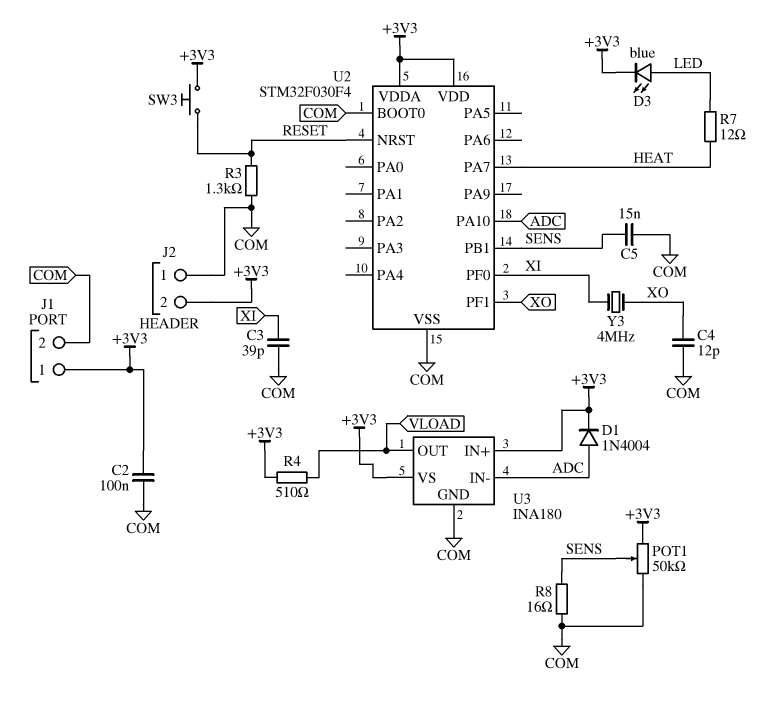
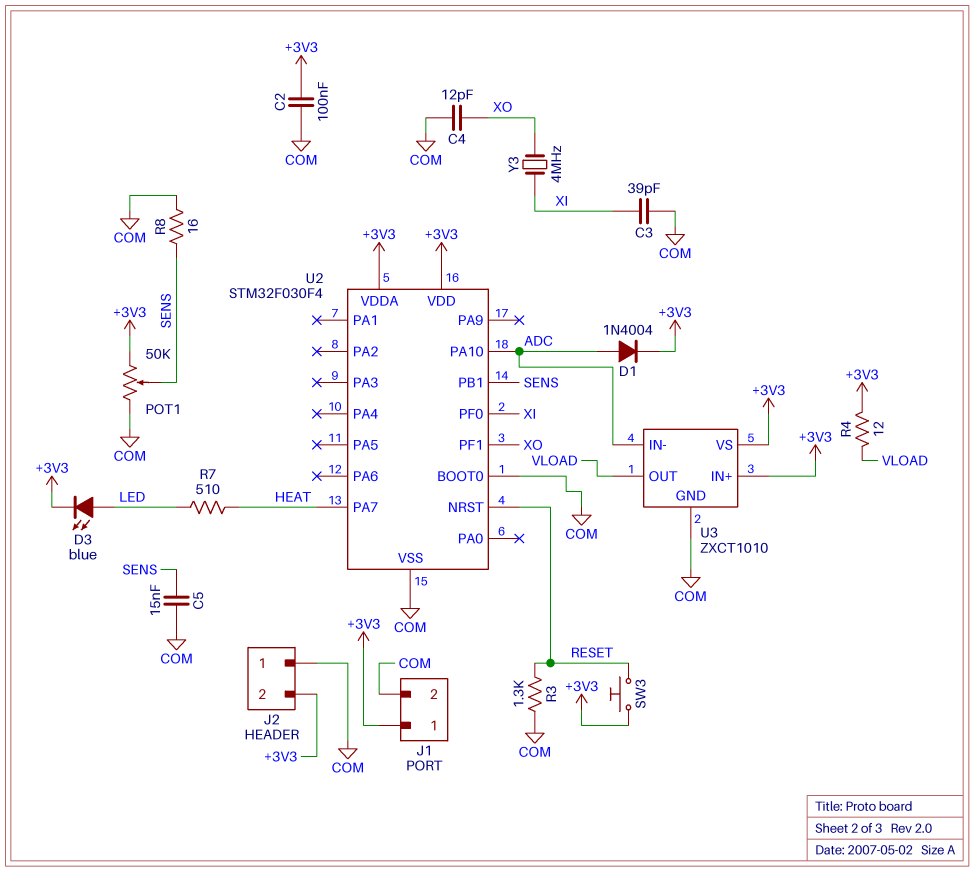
R4: 510 (+3V3, VLOAD) -> 12 (+3V3, VLOAD)
R7: 12 (HEAT, LED) -> 510 (HEAT, LED)
U3: INA180 -> ZXCT1010

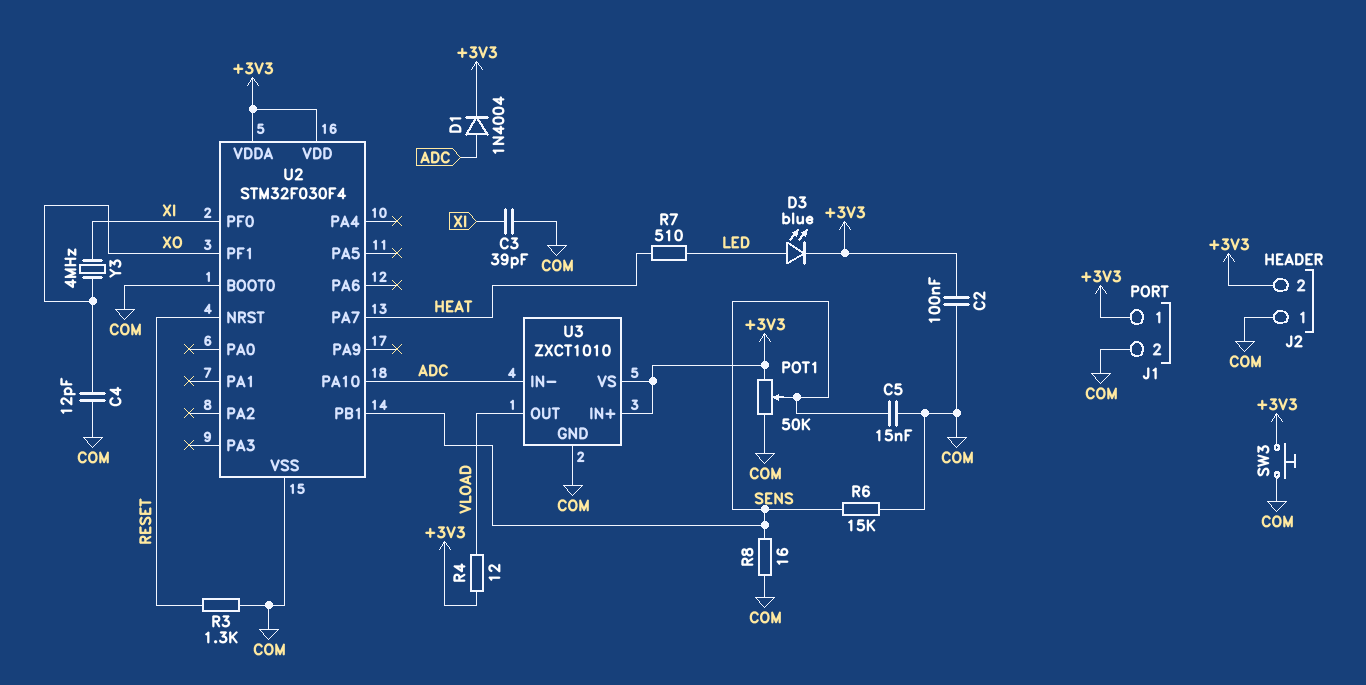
R6: none -> 15k (COM, SENS)
SW3: button (+3V3, RESET) -> button (+3V3, COM)

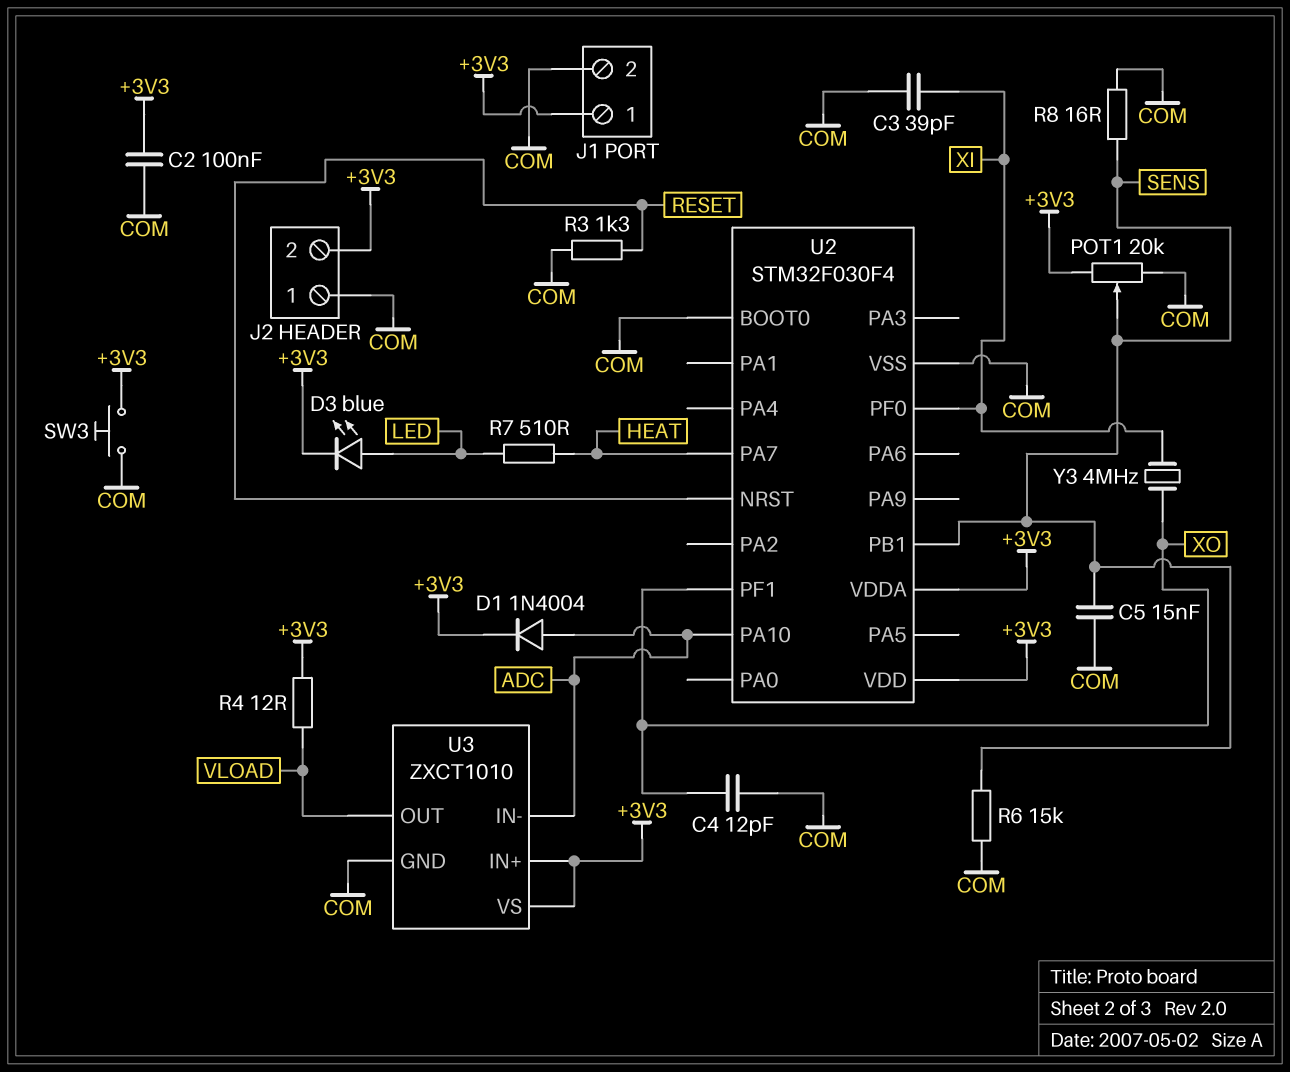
POT1: 50k (+3V3, COM, wiper SENS) -> 20k (+3V3, COM, wiper SENS)

